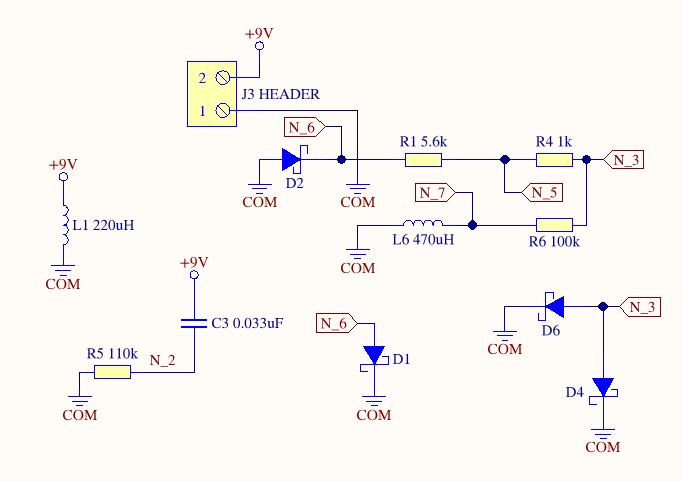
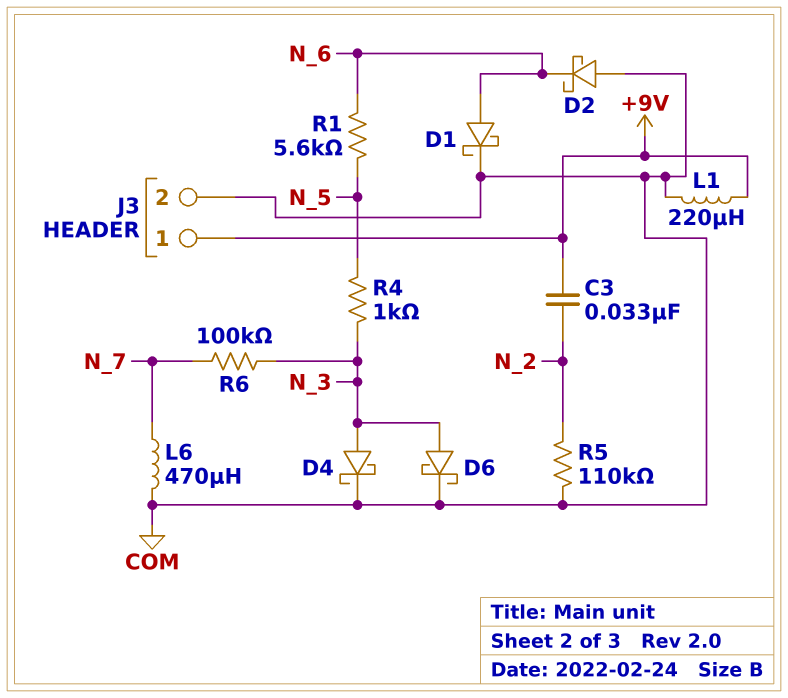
J3 pin 1: COM -> +9V
J3 pin 2: +9V -> COM

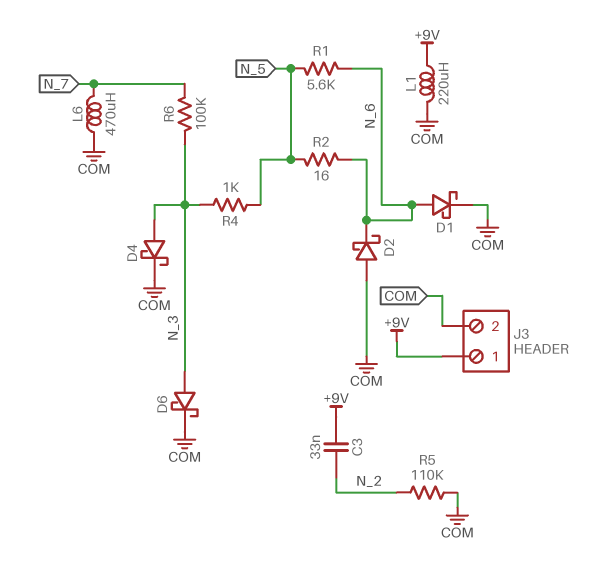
R2: none -> 16 (N_5, N_6)

